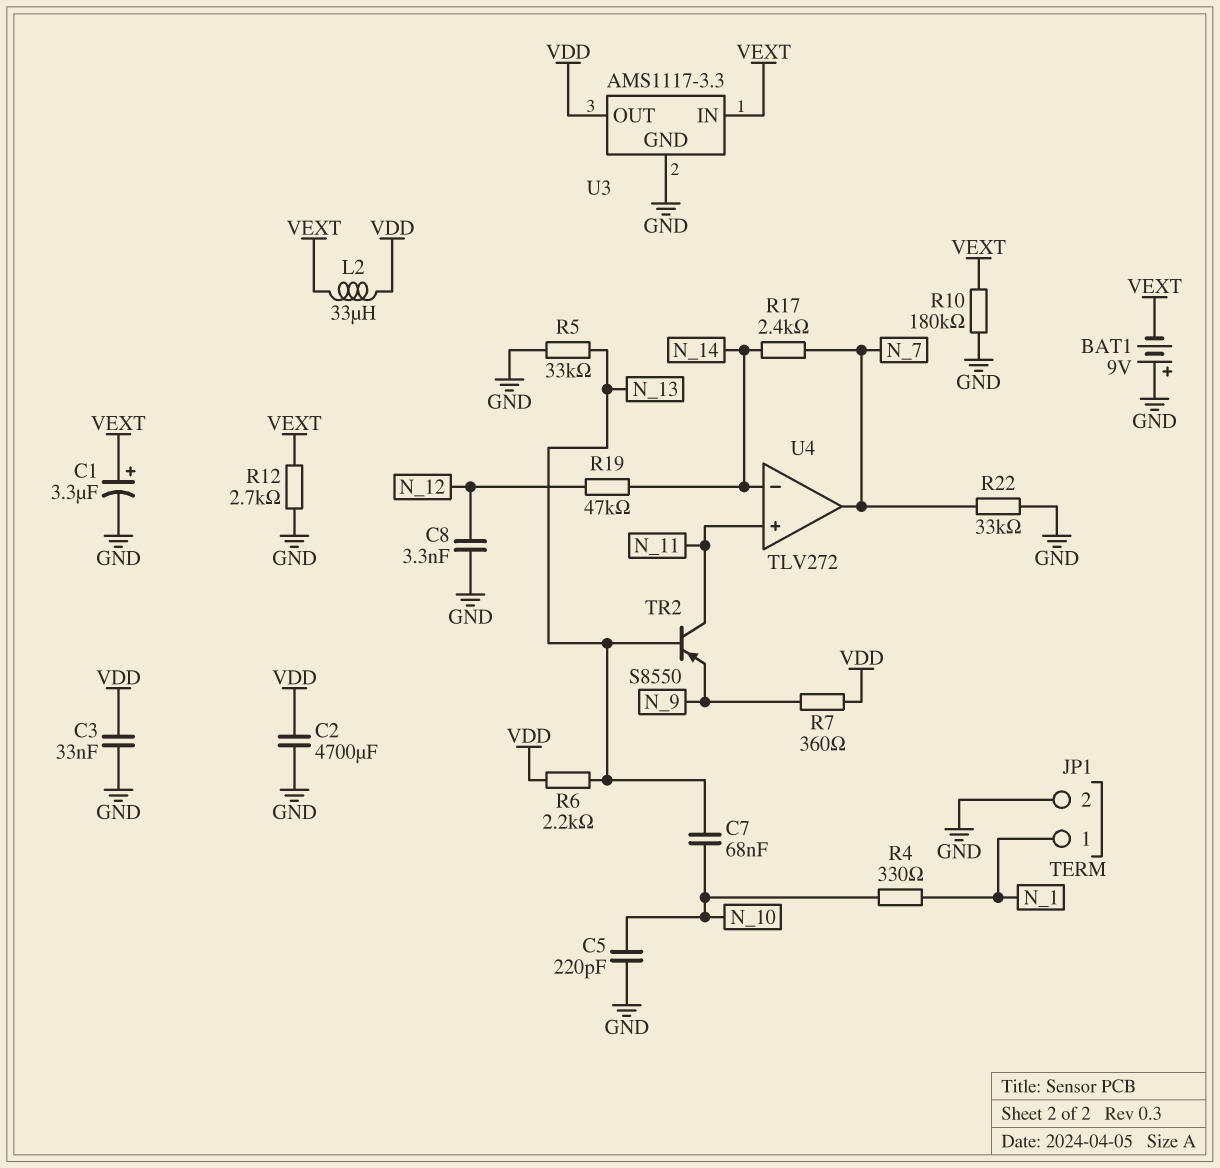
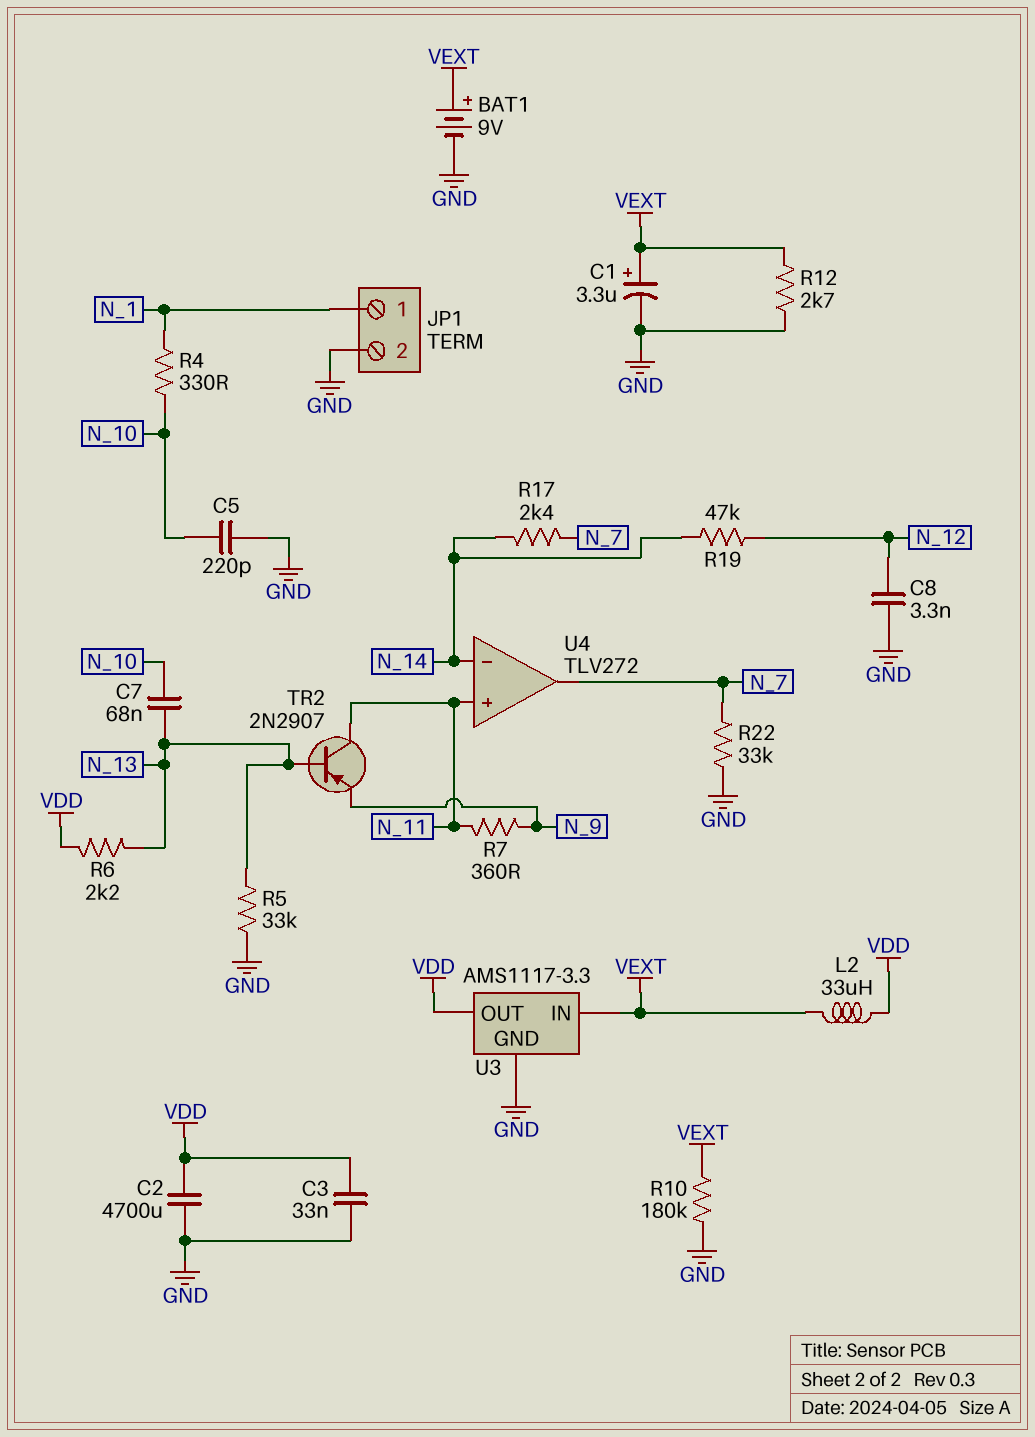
BAT1: 9V (plus GND, minus VEXT) -> 9V (plus VEXT, minus GND)
R7: 360 (N_9, VDD) -> 360 (N_9, N_11)
TR2: PNP S8550 (B N_13, C N_11, E N_9) -> PNP 2N2907 (B N_13, C N_11, E N_9)

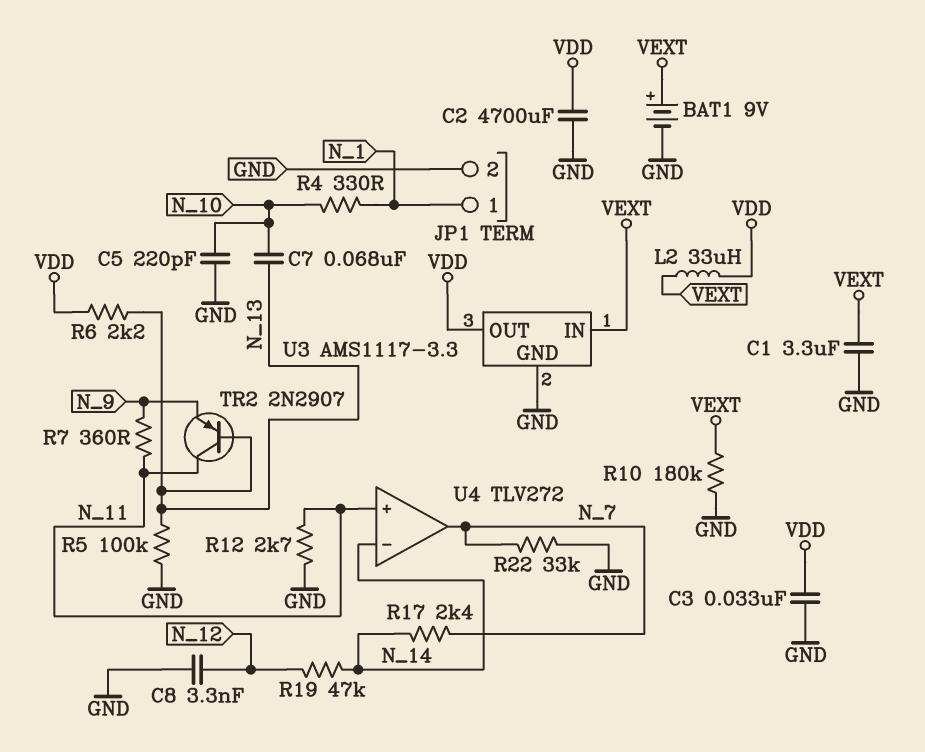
C1: 3.3uF (plus VEXT, minus GND) -> 3.3uF (GND, VEXT)
R5: 33k (GND, N_13) -> 100k (GND, N_13)
R12: 2.7k (GND, VEXT) -> 2.7k (GND, N_11)

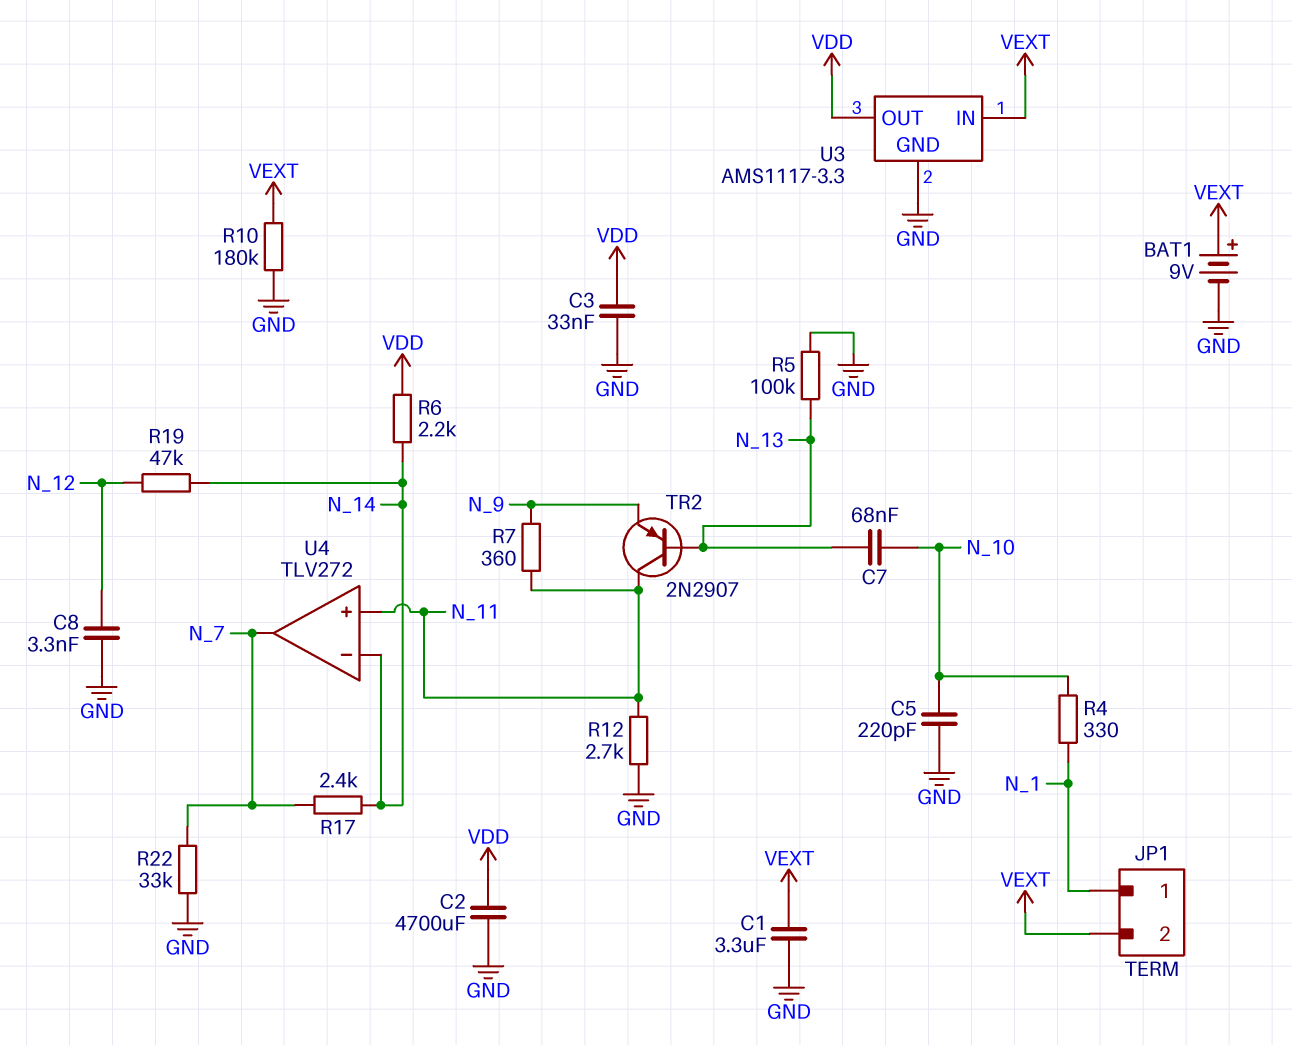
JP1 pin 2: GND -> VEXT
L2: 33uH (VDD, VEXT) -> none
R6: 2.2k (N_13, VDD) -> 2.2k (N_14, VDD)

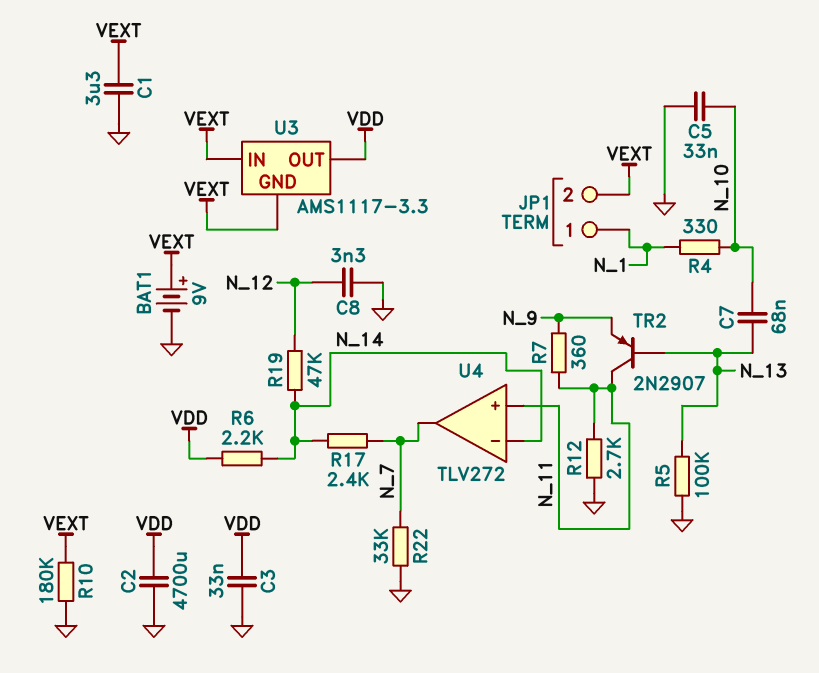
C5: 220pF (GND, N_10) -> 33nF (GND, N_10)
U3 pin GND: GND -> VEXT

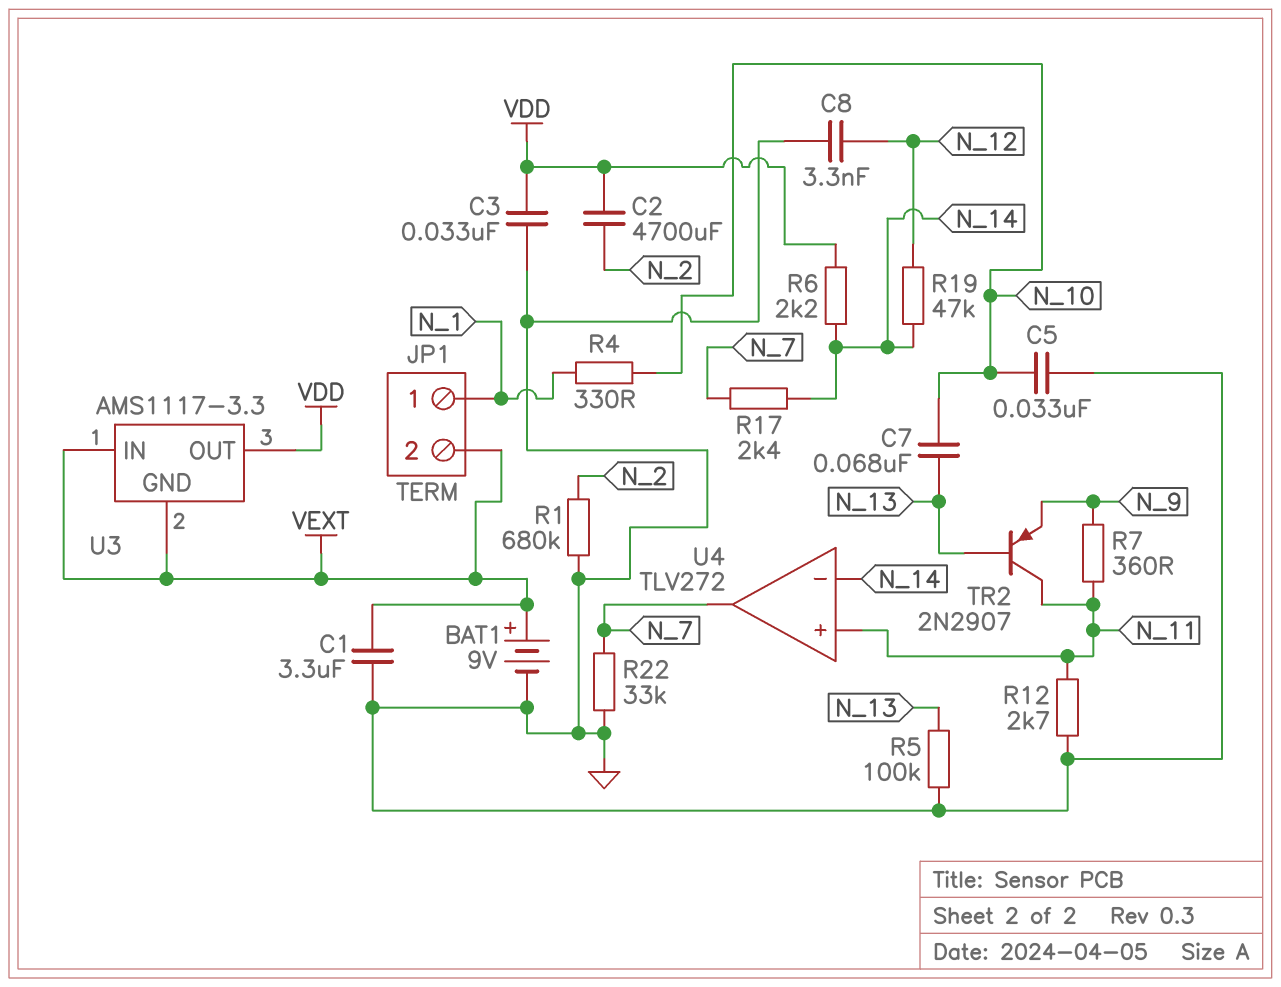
C2: 4700uF (GND, VDD) -> 4700uF (N_2, VDD)
R1: none -> 680k (GND, N_2)
R10: 180k (GND, VEXT) -> none

